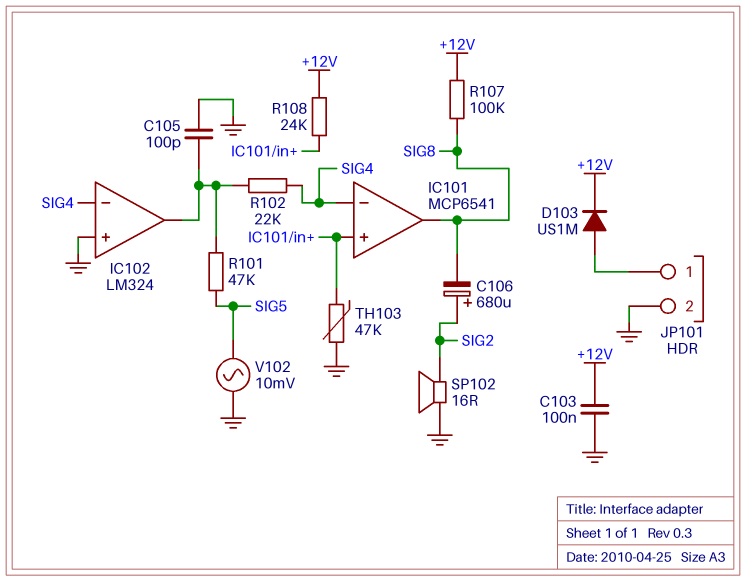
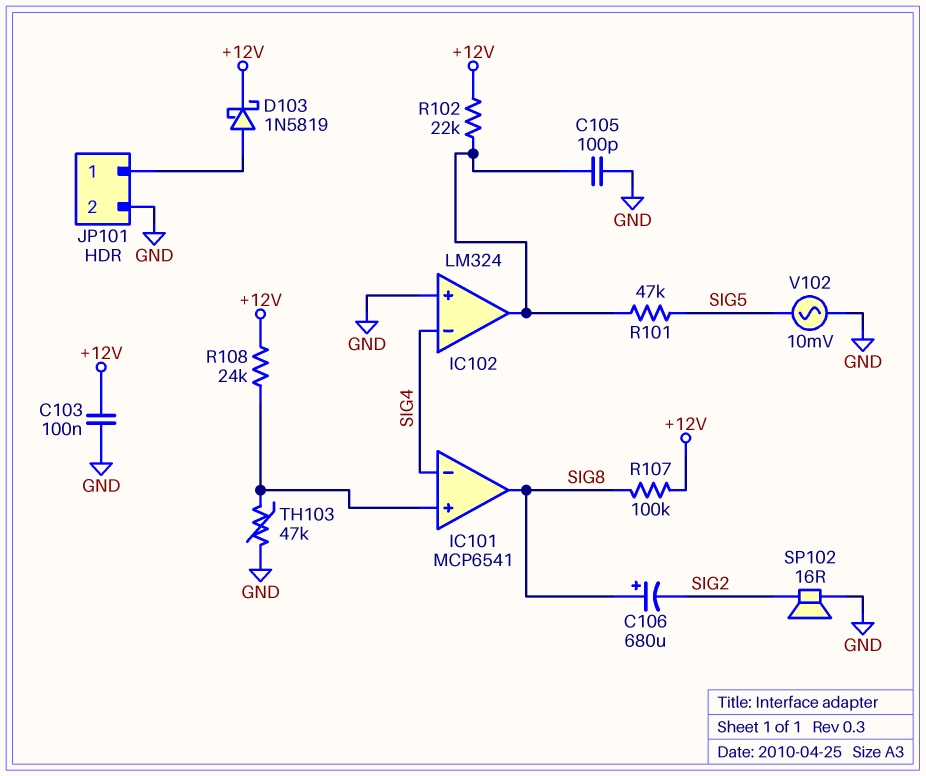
C106: 680uF (plus SIG2, minus SIG8) -> 680uF (plus SIG8, minus SIG2)
D103: diode US1M (A JP101/1, K +12V) -> schottky 1N5819 (A JP101/1, K +12V)
R102: 22k (IC102/out, SIG4) -> 22k (+12V, IC102/out)

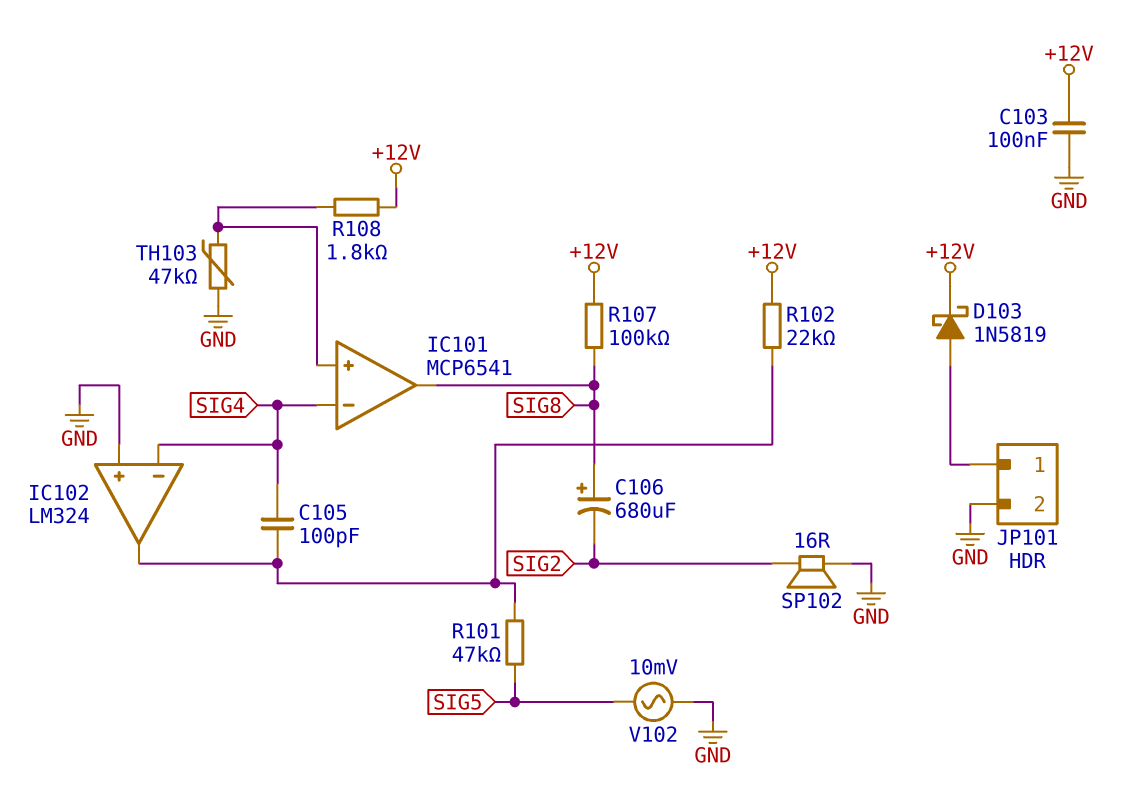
C105: 100pF (GND, IC102/out) -> 100pF (IC102/out, SIG4)
R108: 24k (+12V, IC101/in+) -> 1.8k (+12V, IC101/in+)

